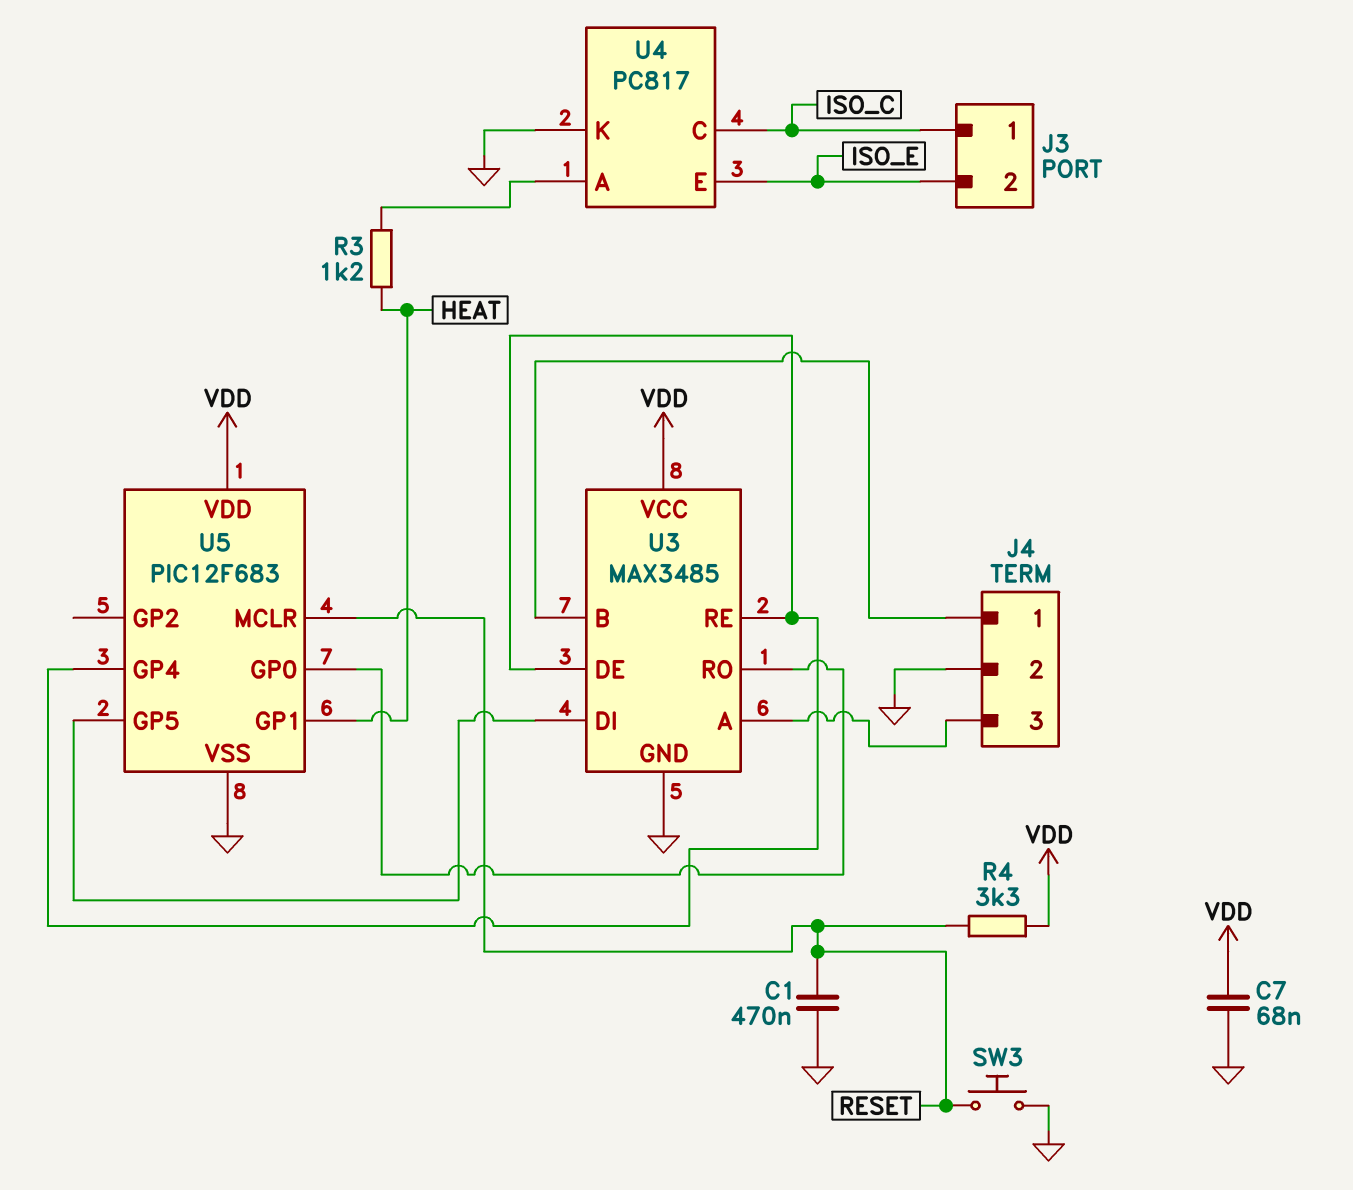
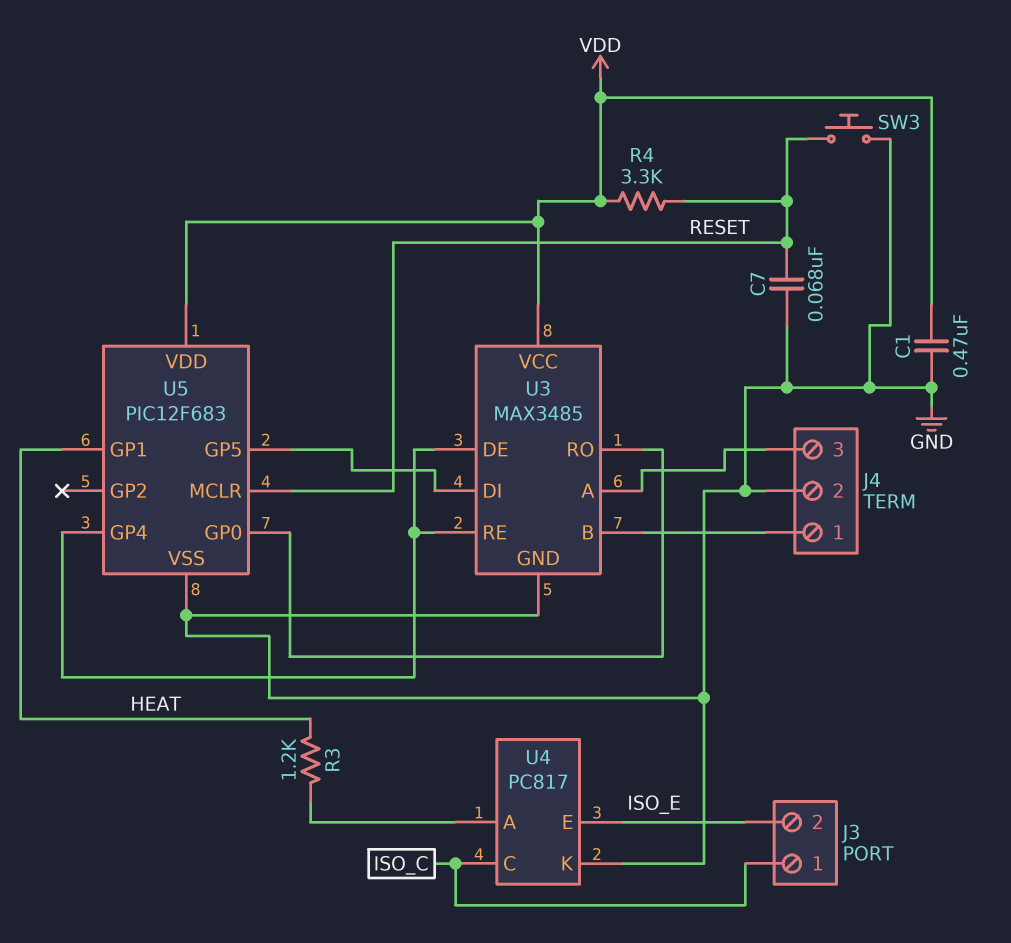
C1: 470nF (GND, RESET) -> 470nF (GND, VDD)
C7: 68nF (GND, VDD) -> 68nF (GND, RESET)

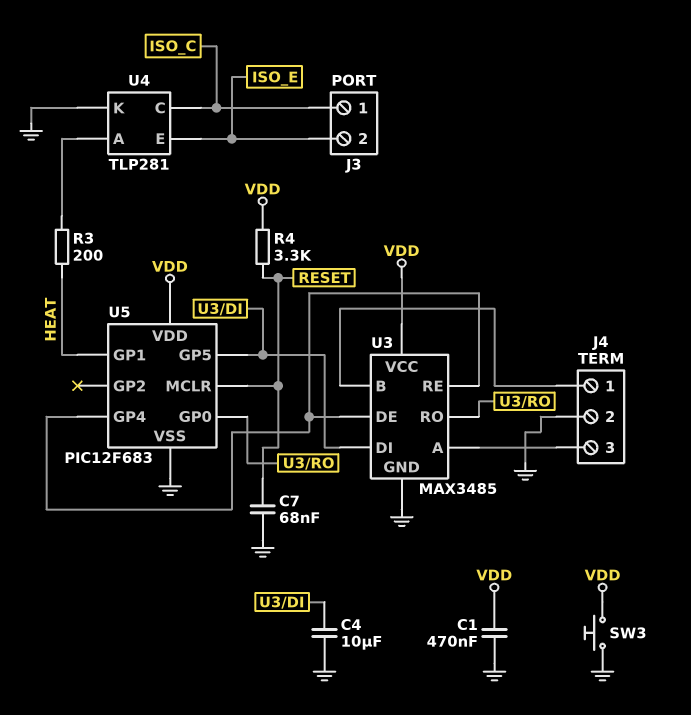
C4: none -> 10uF (GND, U3/DI)
R3: 1.2k (HEAT, U4/A) -> 200 (HEAT, U4/A)
SW3: button (GND, RESET) -> button (GND, VDD)
U4: PC817 -> TLP281

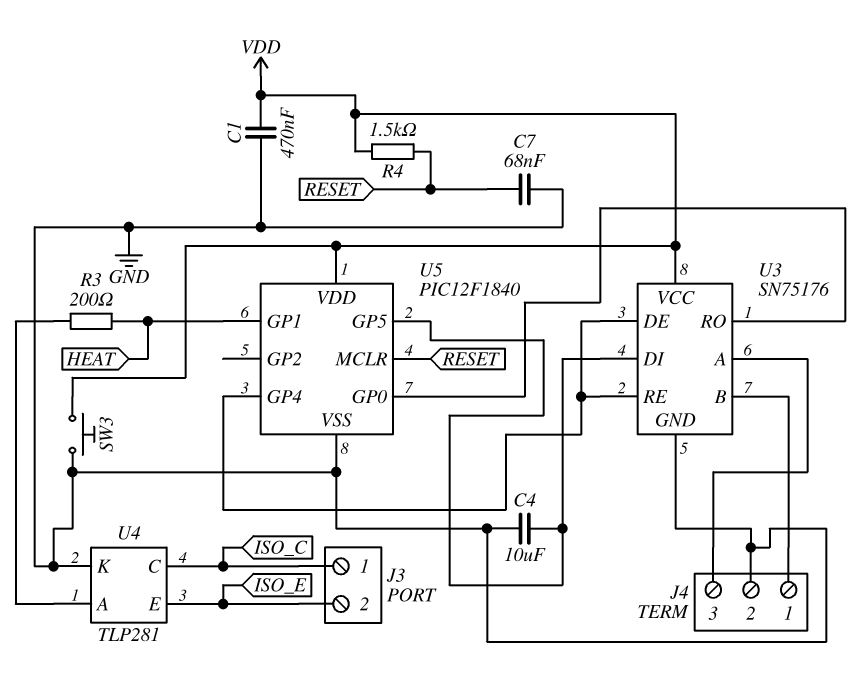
R4: 3.3k (RESET, VDD) -> 1.5k (RESET, VDD)
U3: MAX3485 -> SN75176
U5: PIC12F683 -> PIC12F1840

